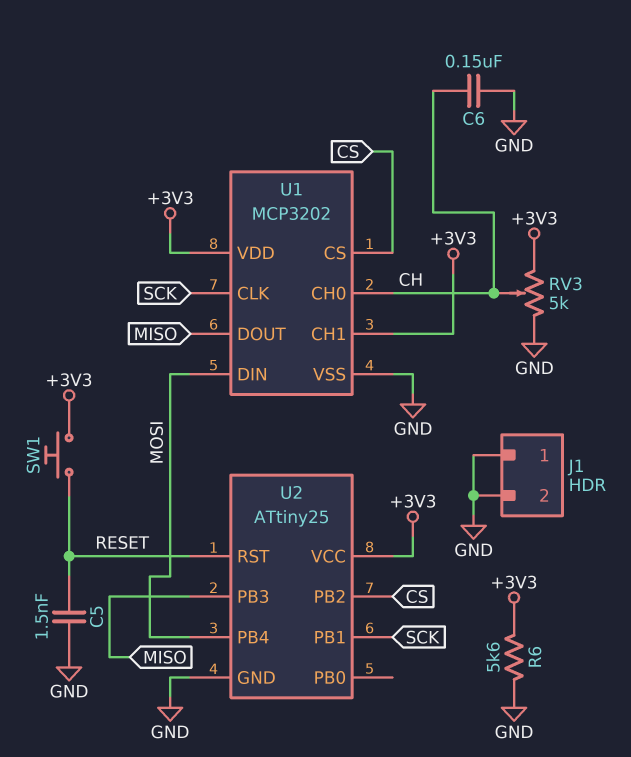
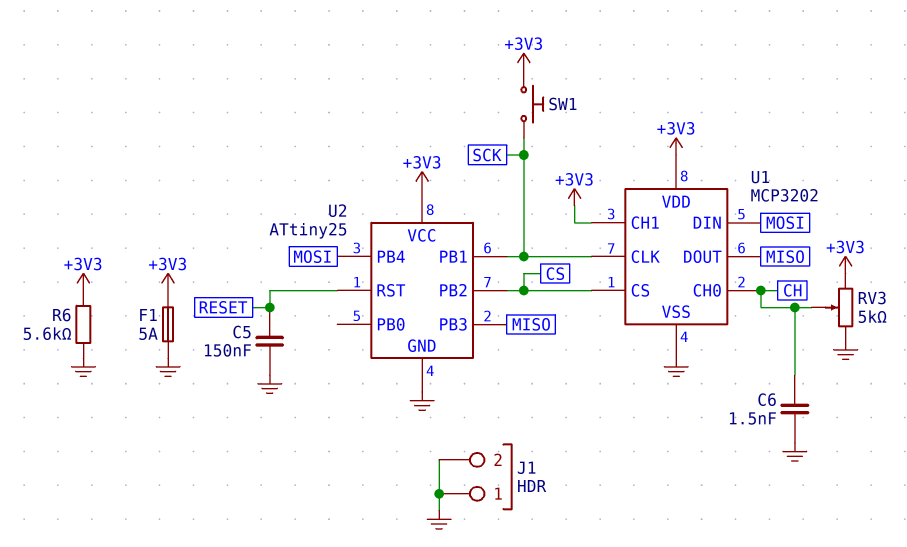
C5: 1.5nF (GND, RESET) -> 150nF (GND, RESET)
C6: 150nF (CH, GND) -> 1.5nF (CH, GND)
F1: none -> 5A (+3V3, GND)
SW1: button (+3V3, RESET) -> button (+3V3, SCK)

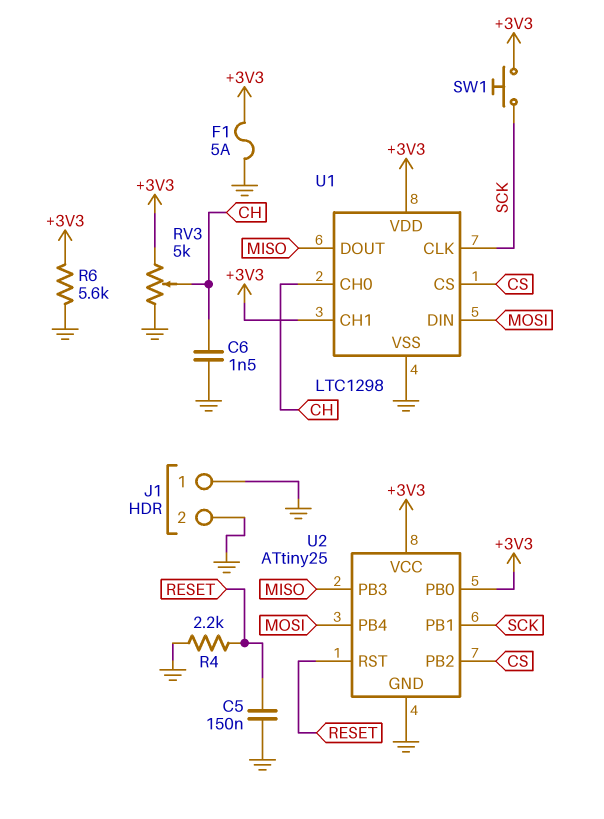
R4: none -> 2.2k (GND, RESET)
U1: MCP3202 -> LTC1298
U2 pin PB0: none -> +3V3

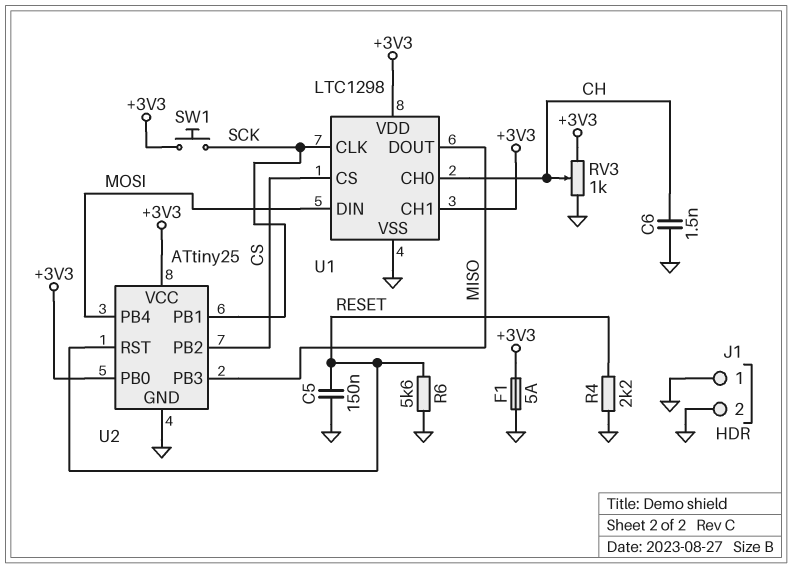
R6: 5.6k (+3V3, GND) -> 5.6k (GND, RESET)
RV3: 5k (+3V3, GND, wiper CH) -> 1k (+3V3, GND, wiper CH)

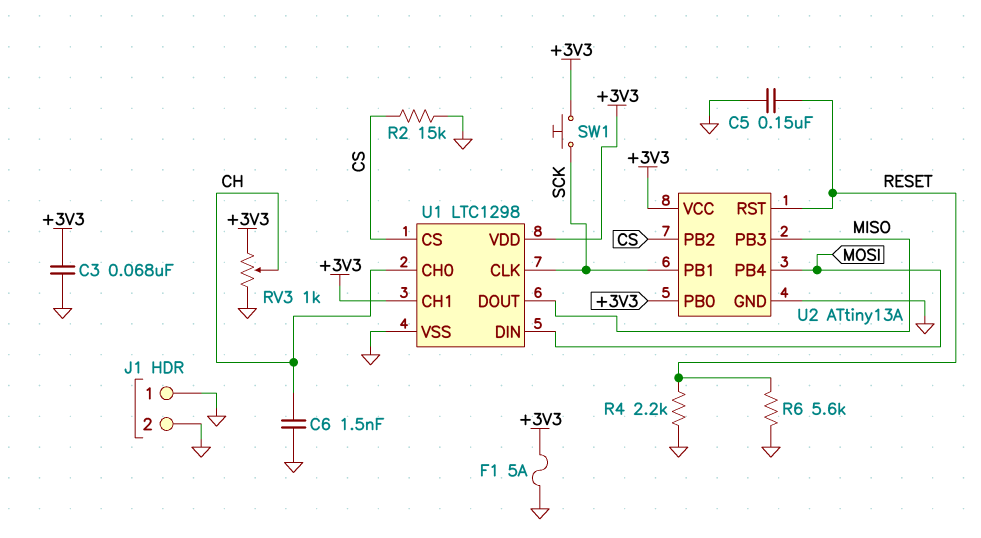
C3: none -> 68nF (+3V3, GND)
R2: none -> 15k (CS, GND)
U2: ATtiny25 -> ATtiny13A

